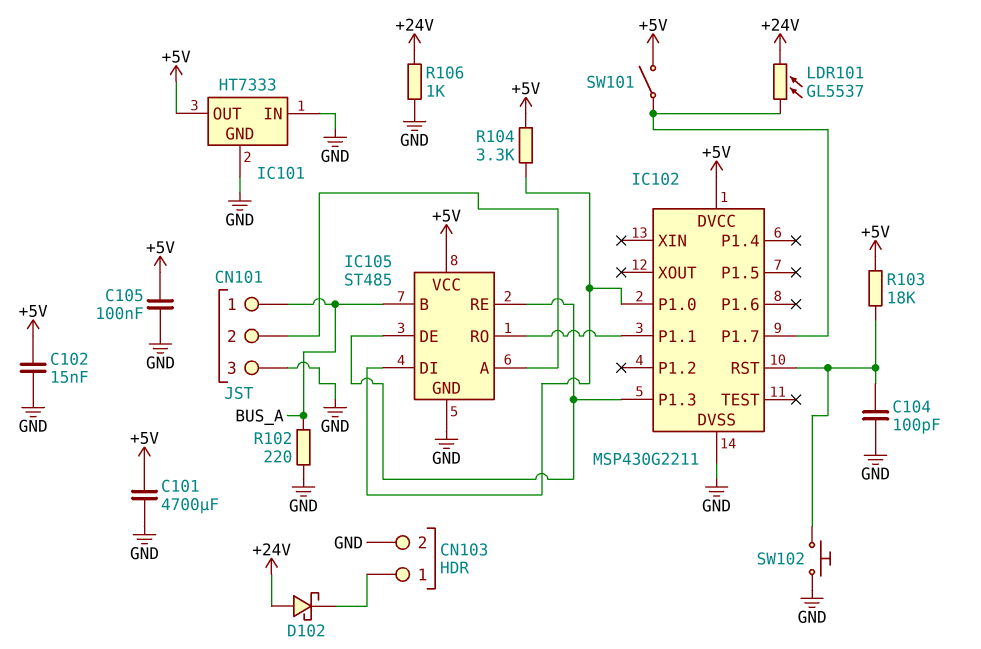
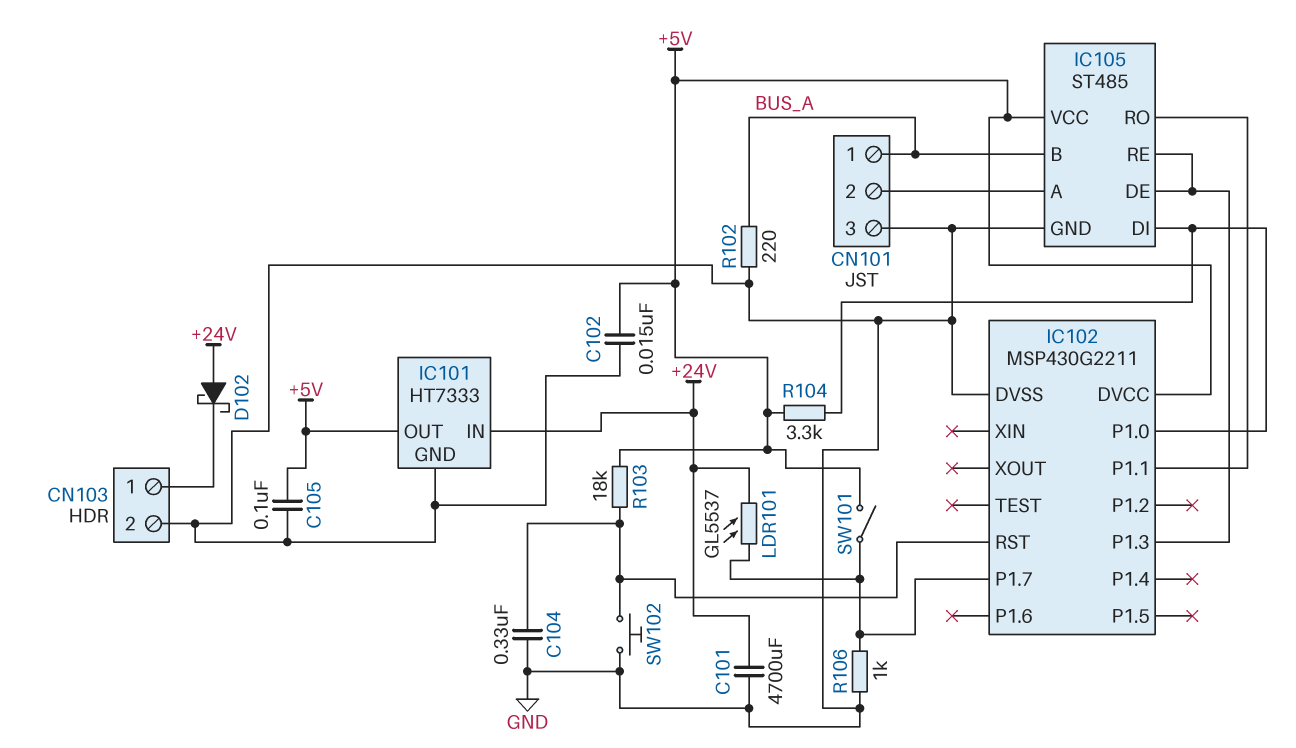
C101: 4700uF (+5V, GND) -> 4700uF (+24V, GND)
C104: 100pF (GND, IC102/RST) -> 330nF (GND, IC102/RST)
IC101 pin IN: GND -> +24V
R106: 1k (+24V, GND) -> 1k (GND, IC102/P1.7)

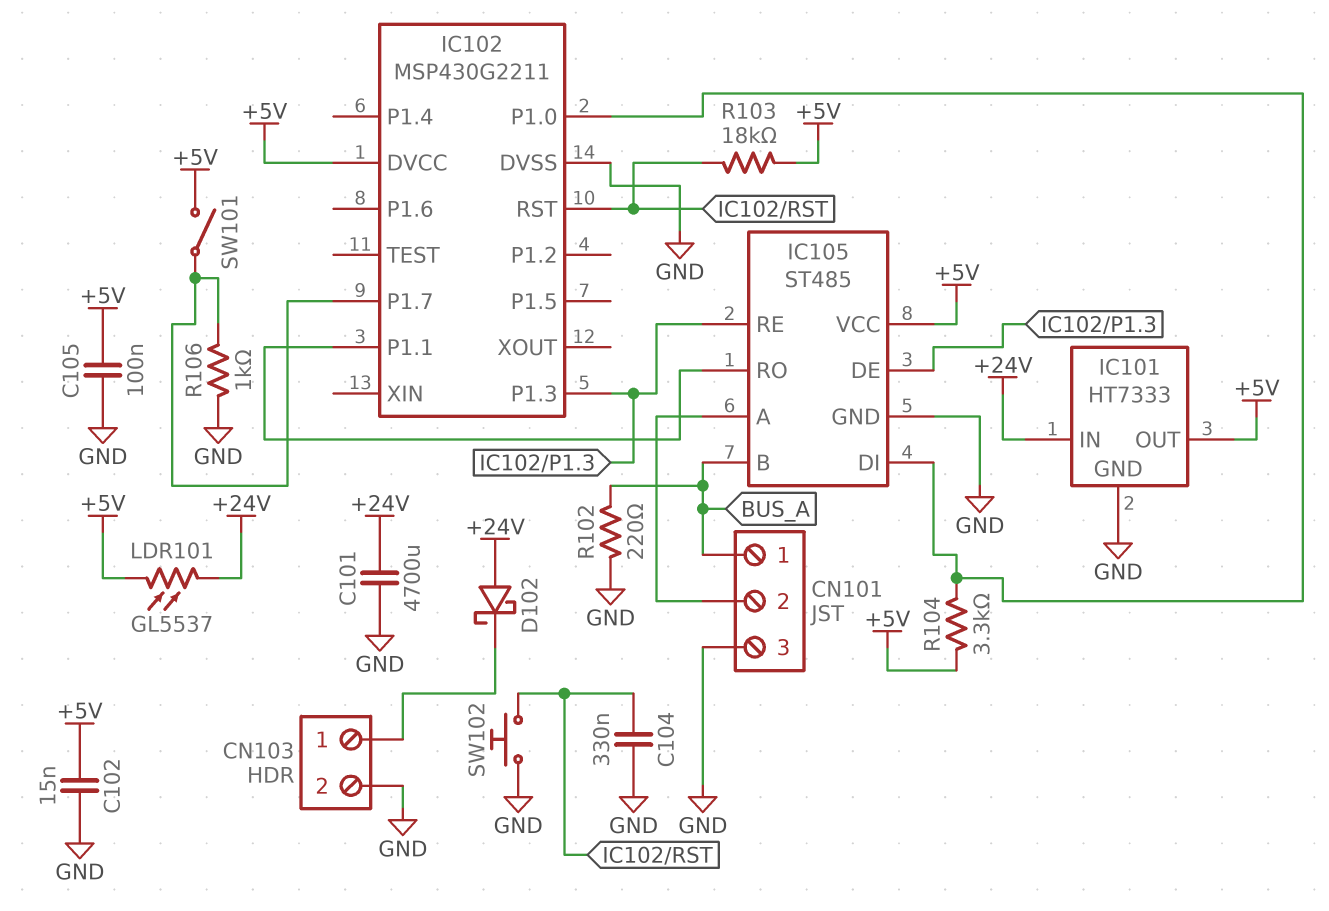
LDR101: GL5537 (+24V, IC102/P1.7) -> GL5537 (+5V, +24V)

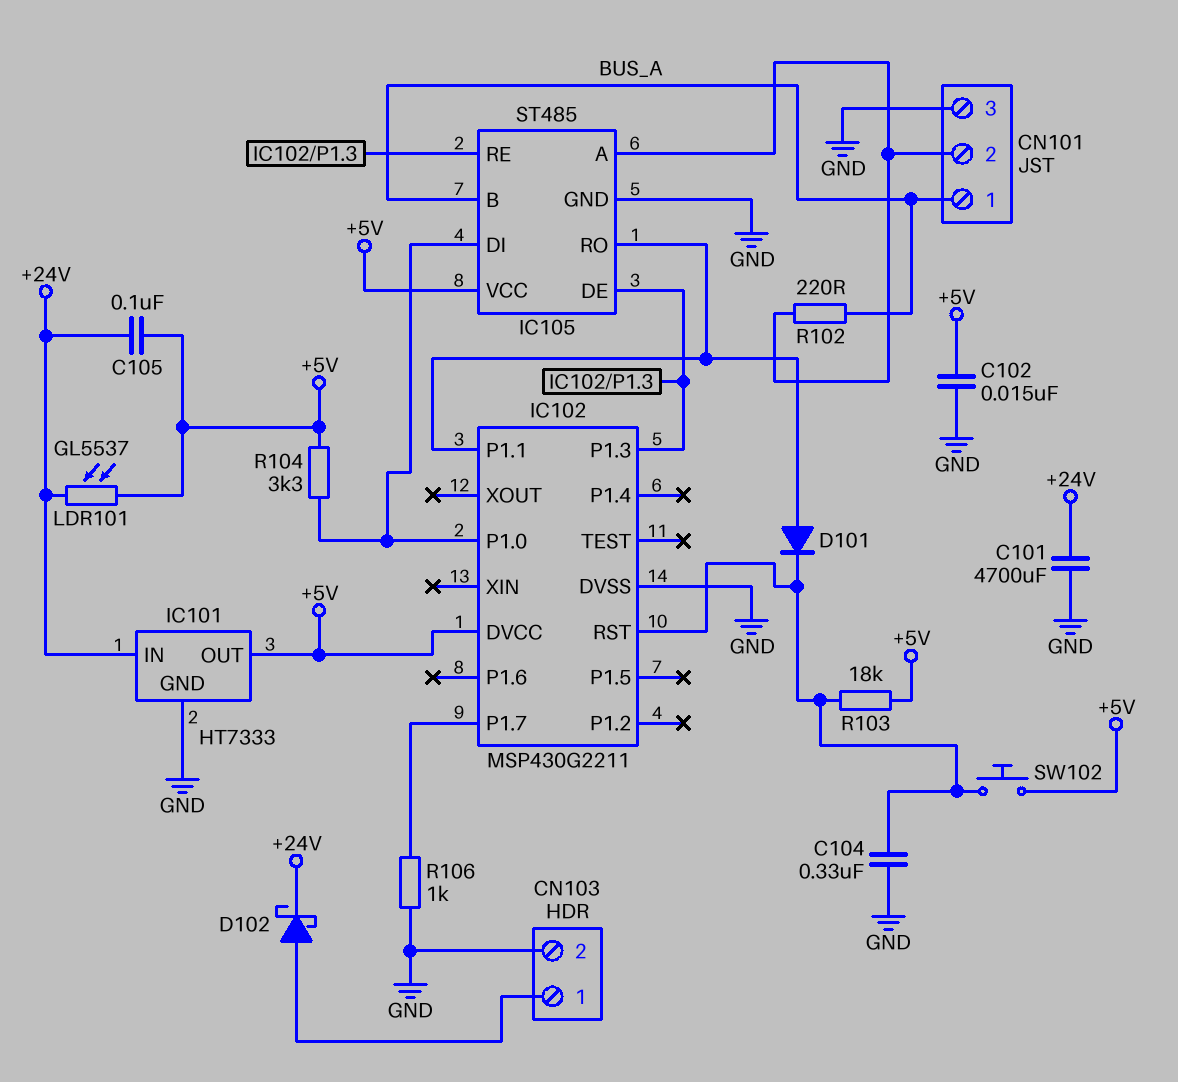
C105: 100nF (+5V, GND) -> 100nF (+5V, +24V)
D101: none -> diode (A IC102/P1.1, K IC102/RST)
D102: schottky (A +24V, K CN103/1) -> schottky (A CN103/1, K +24V)
R102: 220 (BUS_A, GND) -> 220 (BUS_A, CN101/2)
SW101: switch (+5V, IC102/P1.7) -> none
SW102: button (GND, IC102/RST) -> button (+5V, IC102/RST)

